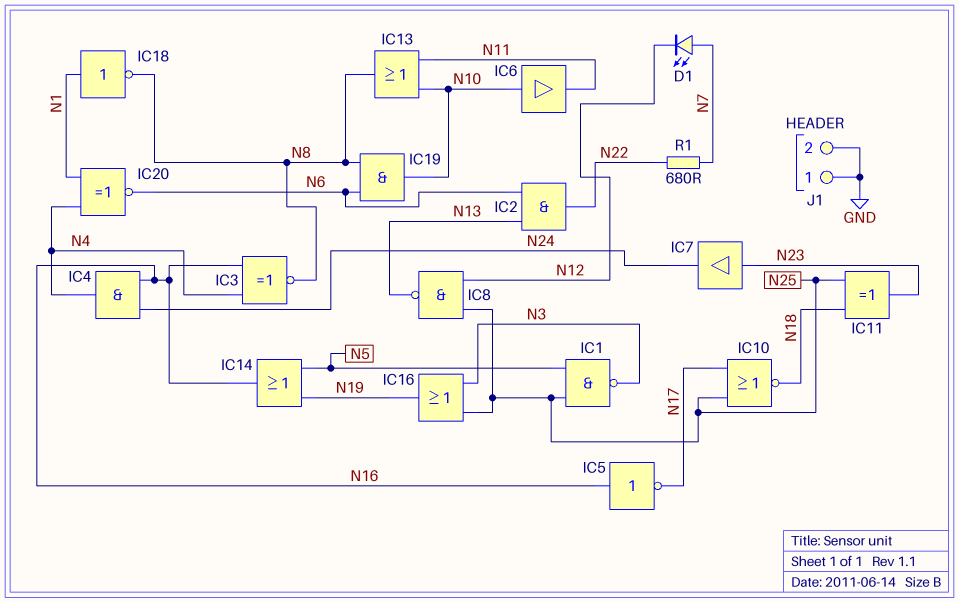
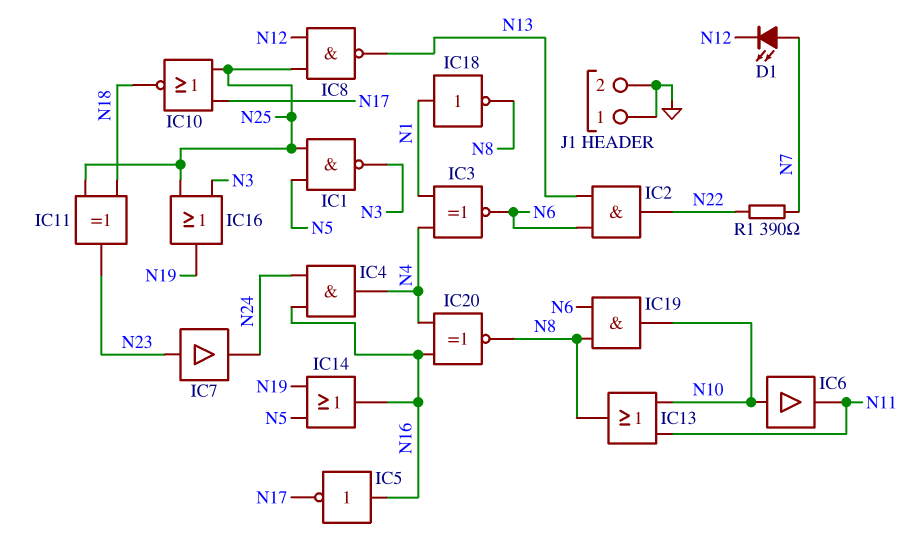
IC3: XNOR (in N4, in N16, out N8) -> XNOR (in N1, in N4, out N6)
IC20: XNOR (in N1, in N4, out N6) -> XNOR (in N4, in N16, out N8)
R1: 680 (N7, N22) -> 390 (N7, N22)

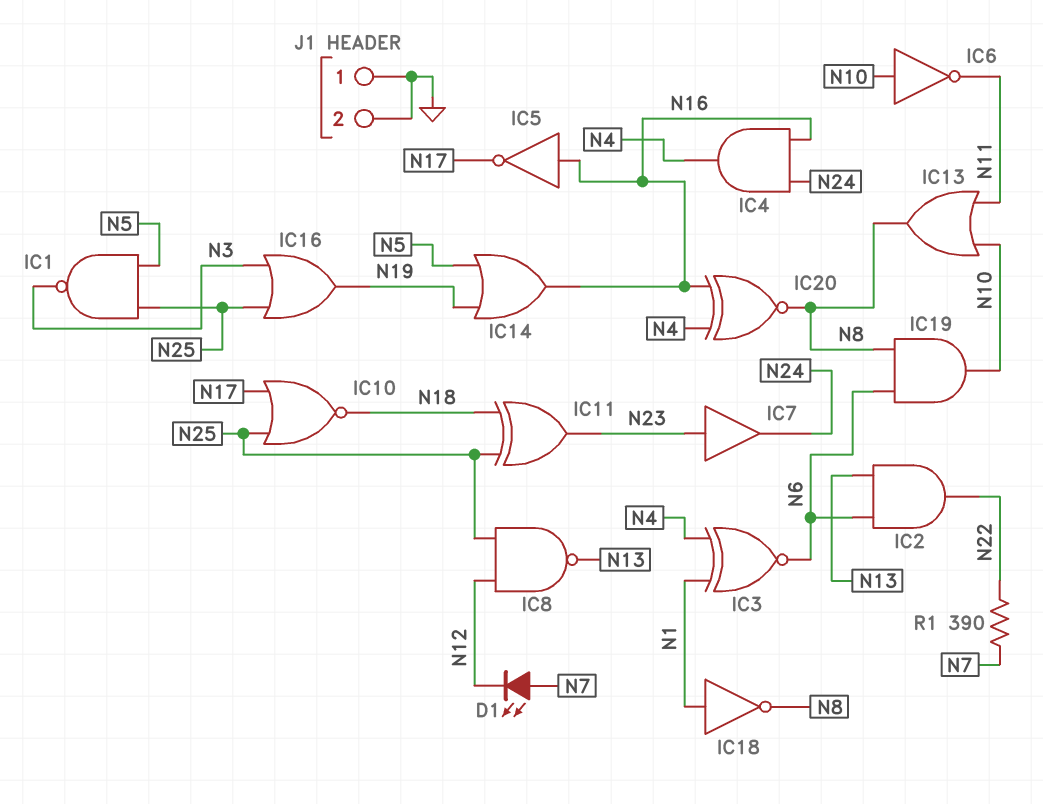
IC6: buffer (in N10, out N11) -> NOT (in N10, out N11)

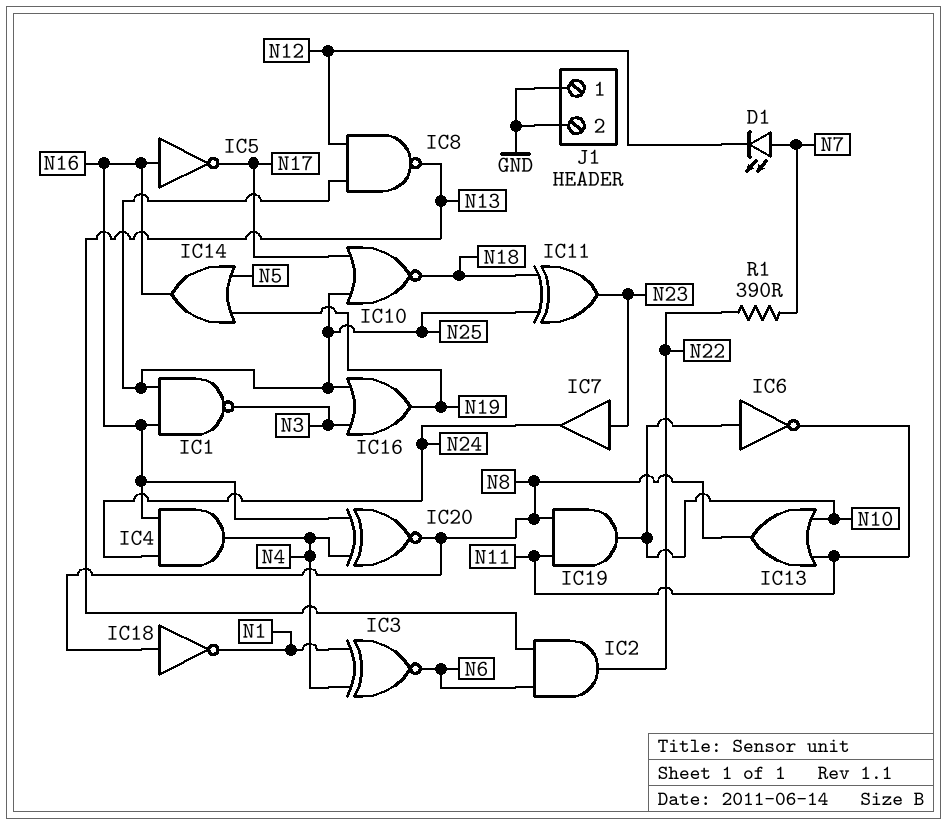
IC1: NAND (in N5, in N25, out N3) -> NAND (in N16, in N25, out N3)
IC18: NOT (in N1, out N8) -> NOT (in N8, out N1)
IC19: AND (in N6, in N8, out N10) -> AND (in N8, in N11, out N10)

